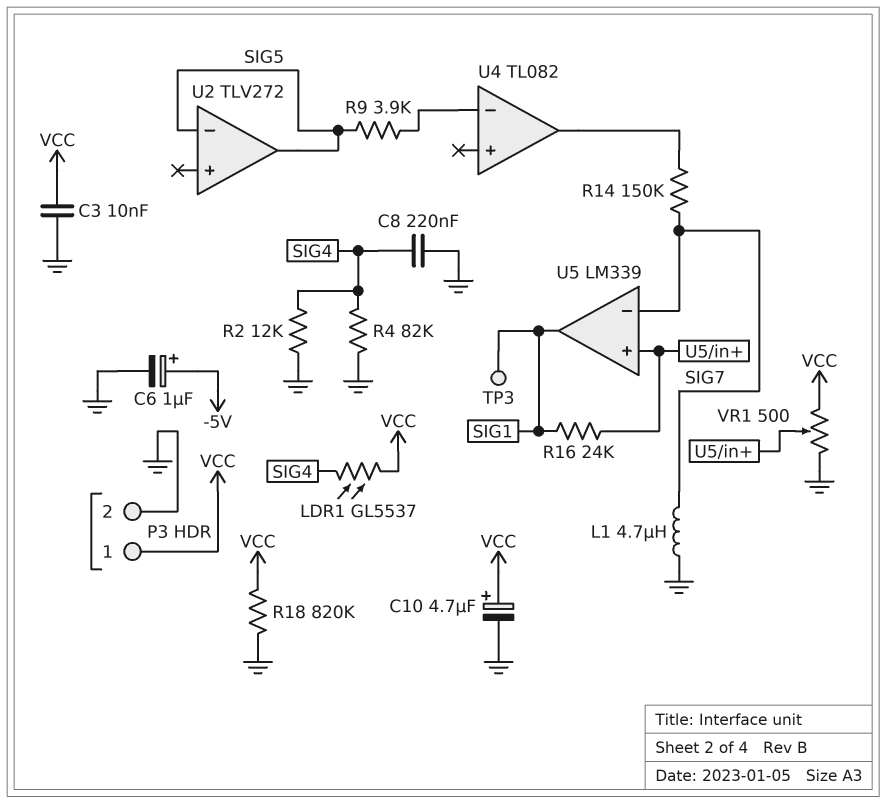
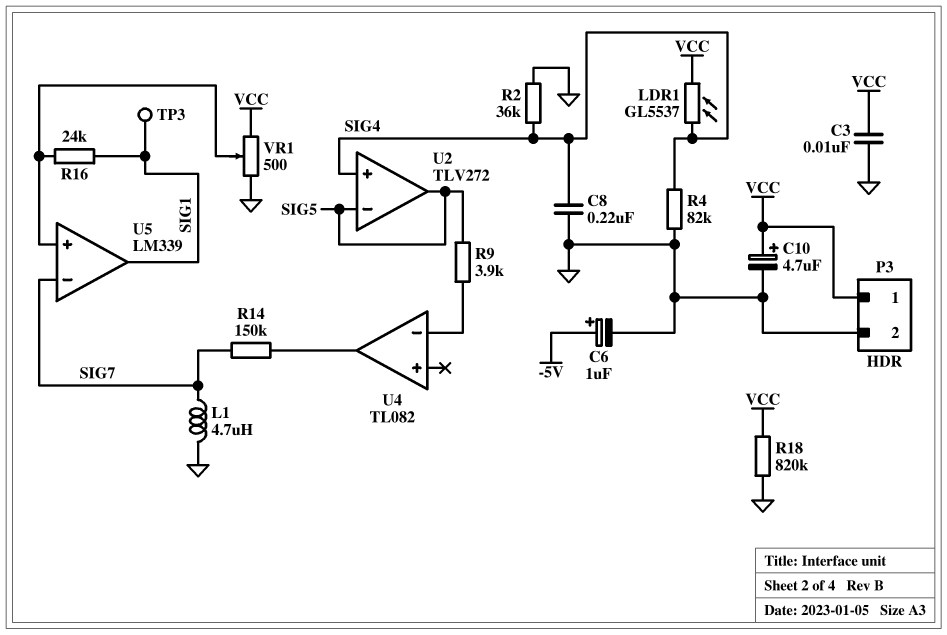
R2: 12k (GND, SIG4) -> 36k (GND, SIG4)
U2 pin in+: none -> SIG4

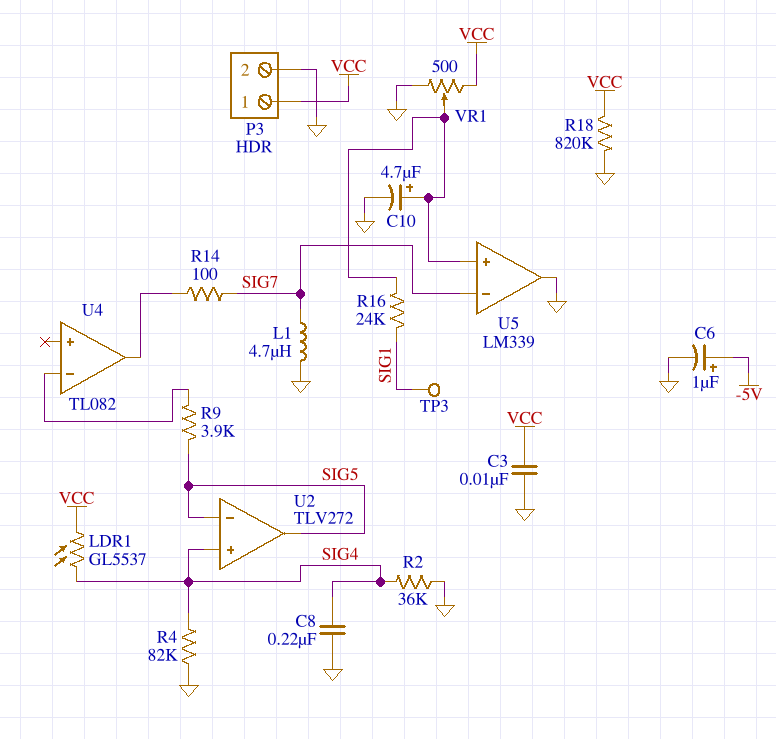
C10: 4.7uF (plus VCC, minus GND) -> 4.7uF (plus U5/in+, minus GND)
R14: 150k (SIG7, U4/out) -> 100 (SIG7, U4/out)
U5 pin out: SIG1 -> GND

